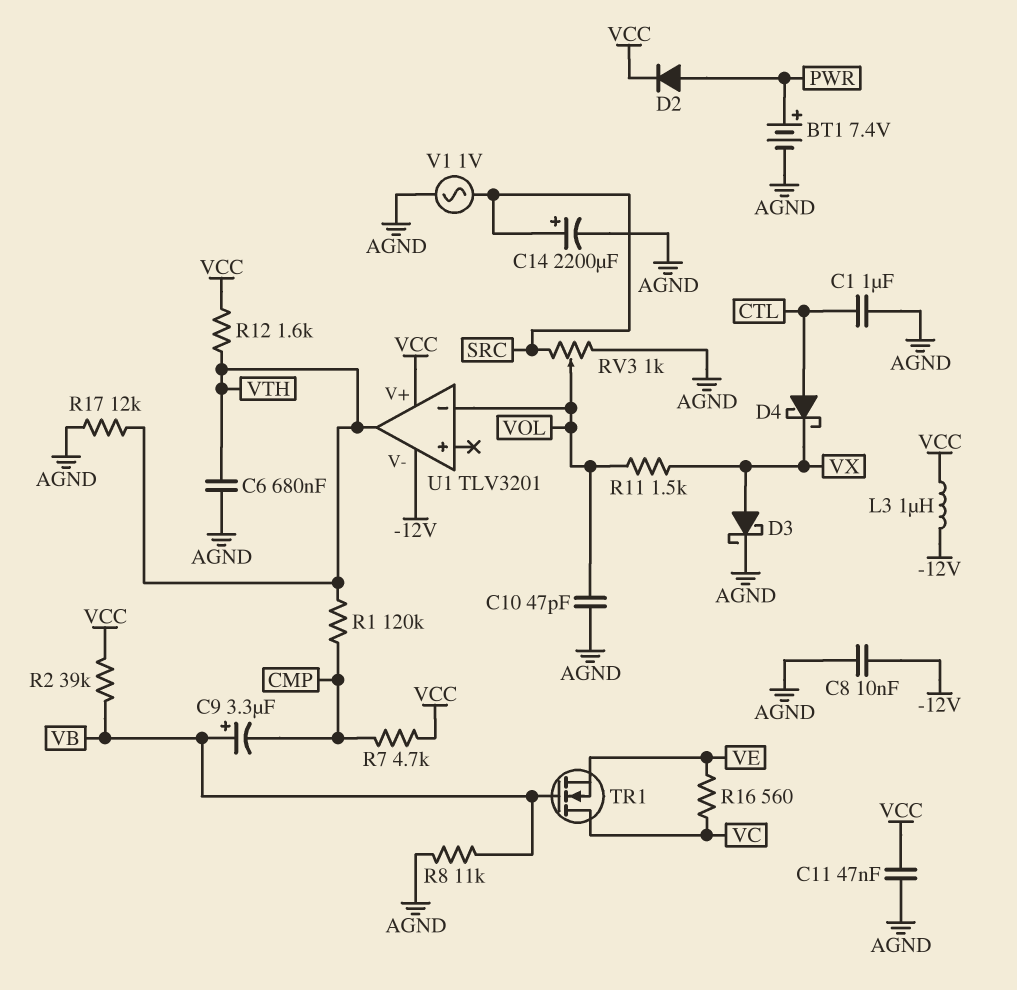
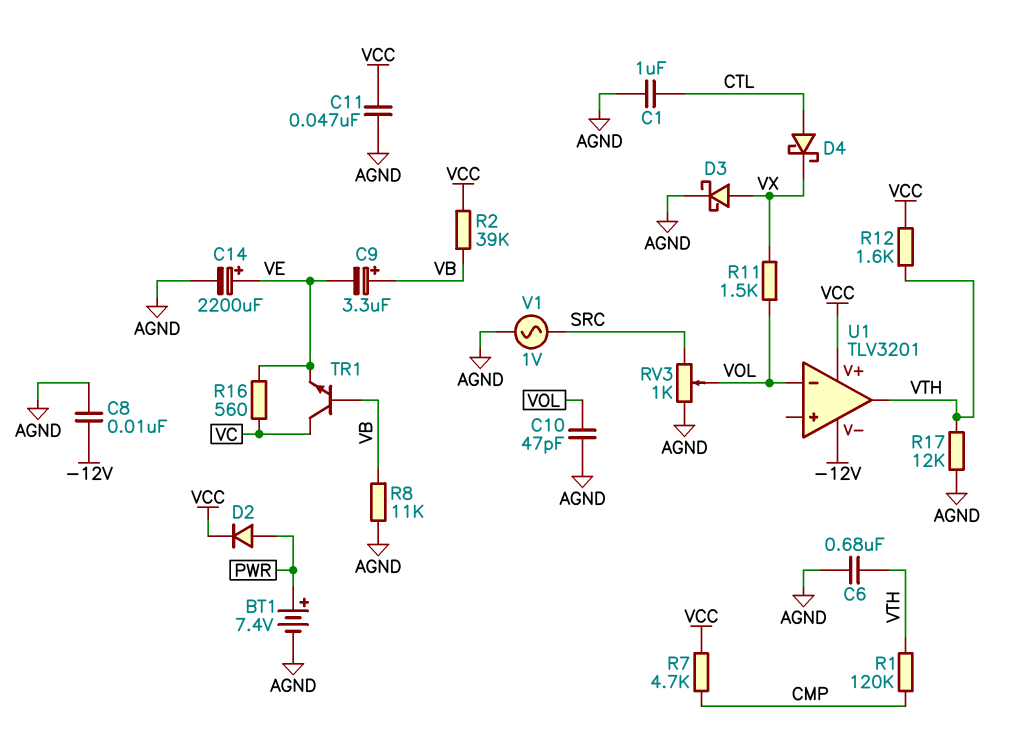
C9: 3.3uF (plus VB, minus CMP) -> 3.3uF (plus VB, minus VE)
C14: 2200uF (plus SRC, minus AGND) -> 2200uF (plus VE, minus AGND)
L3: 1uH (-12V, VCC) -> none
TR1: NMOS (G VB, D VC, S VE) -> NPN (B VB, C VC, E VE)

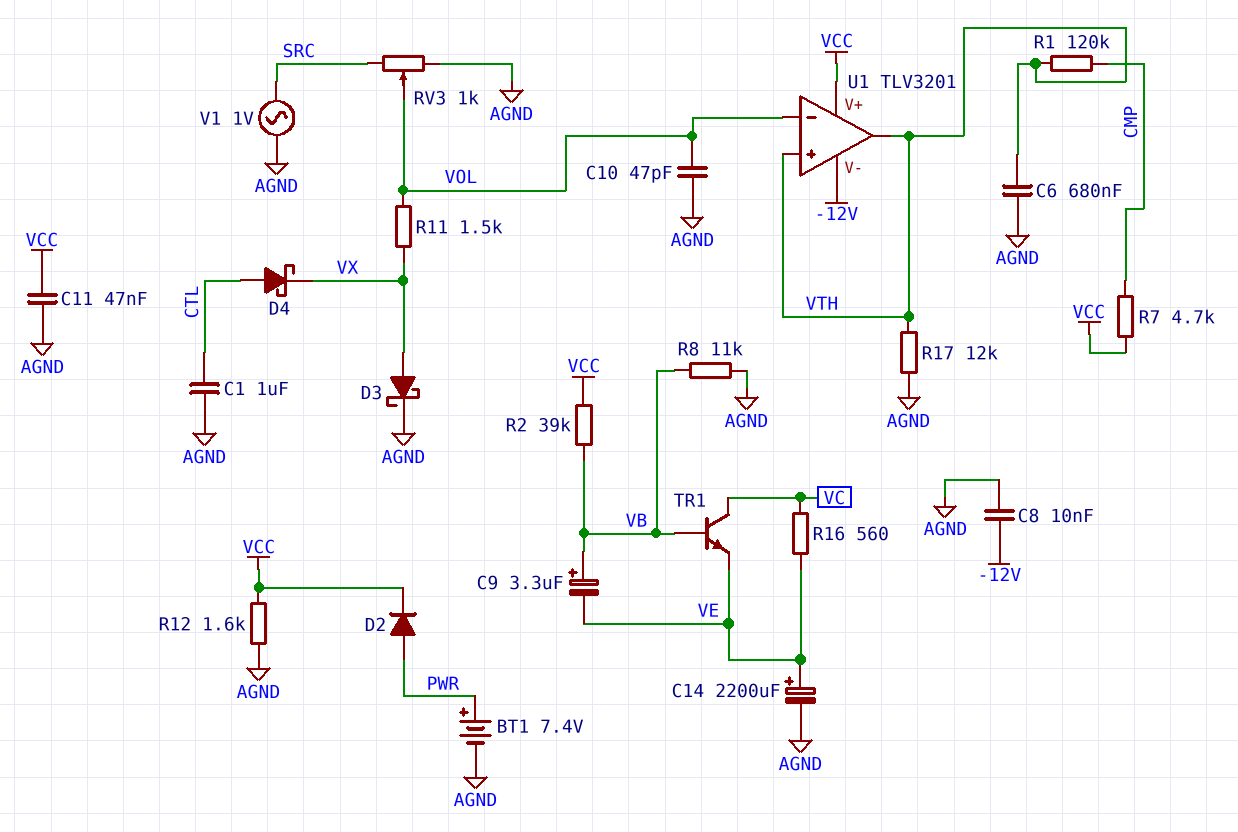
R12: 1.6k (VCC, VTH) -> 1.6k (AGND, VCC)
U1 pin in+: none -> VTH

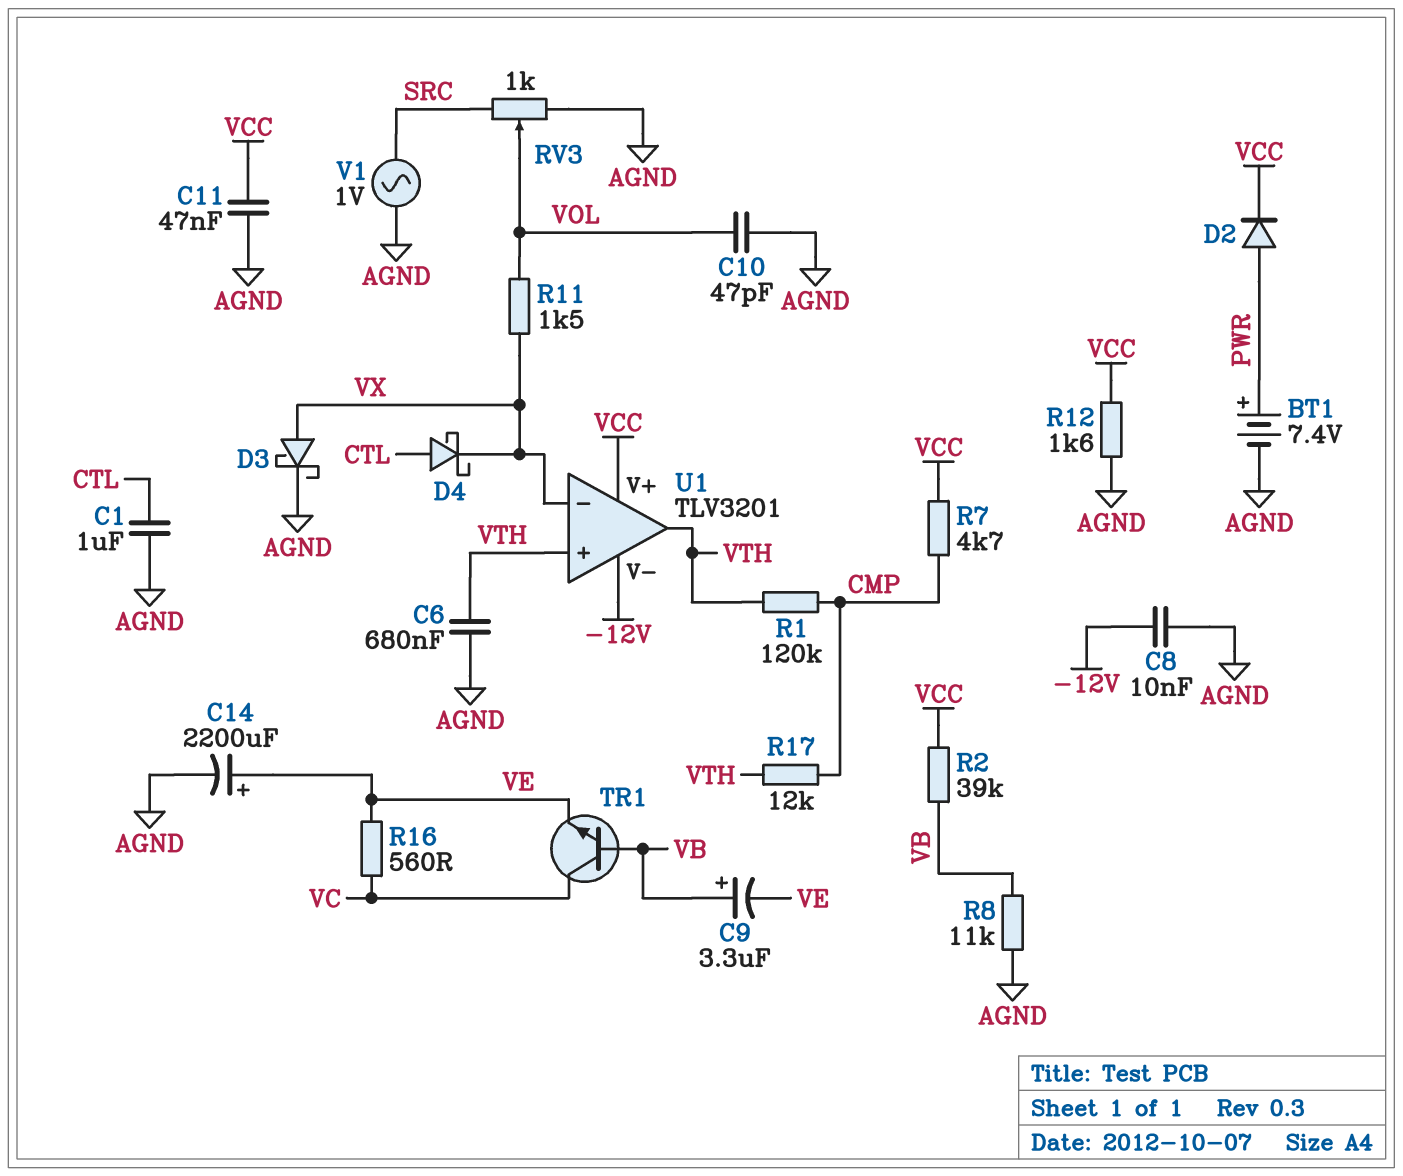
R17: 12k (AGND, VTH) -> 12k (CMP, VTH)
U1 pin in-: VOL -> VX

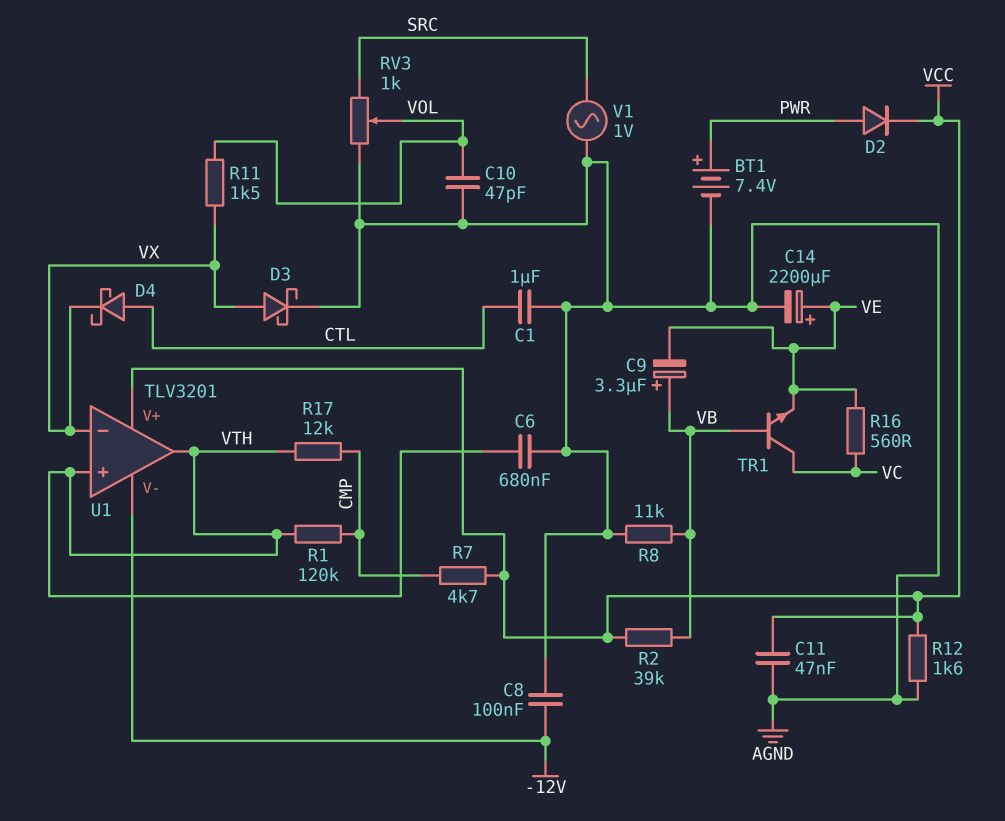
C8: 10nF (-12V, AGND) -> 100nF (-12V, AGND)

